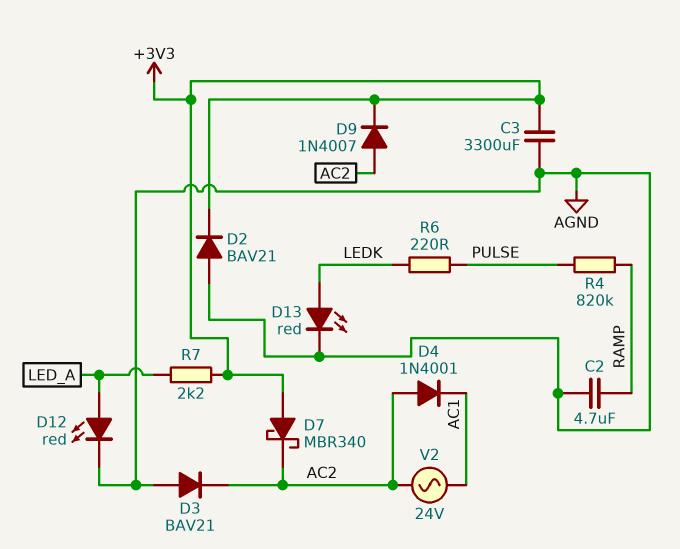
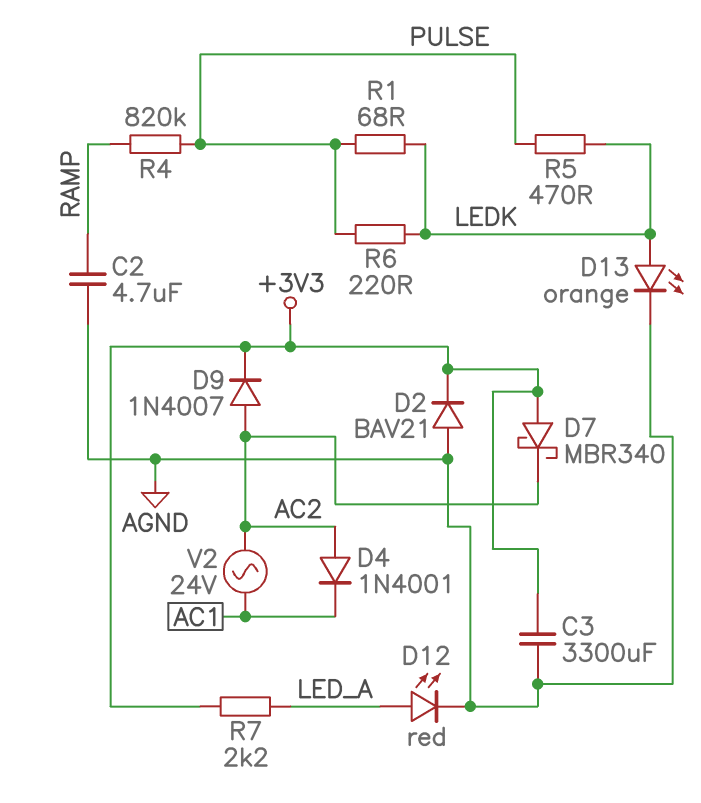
D3: diode BAV21 (A AGND, K AC2) -> none
D13: LED red (A LEDK, K AGND) -> LED orange (A LEDK, K AGND)
R1: none -> 68 (LEDK, PULSE)
R5: none -> 470 (LEDK, PULSE)

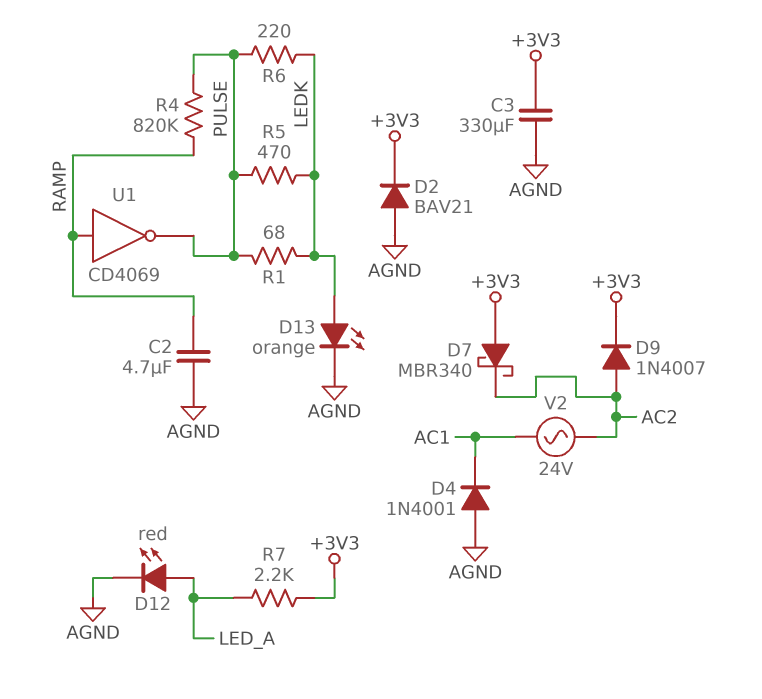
C3: 3300uF (+3V3, AGND) -> 330uF (+3V3, AGND)
D4: diode 1N4001 (A AC2, K AC1) -> diode 1N4001 (A AGND, K AC1)
U1: none -> NOT CD4069 (in RAMP, out PULSE)

